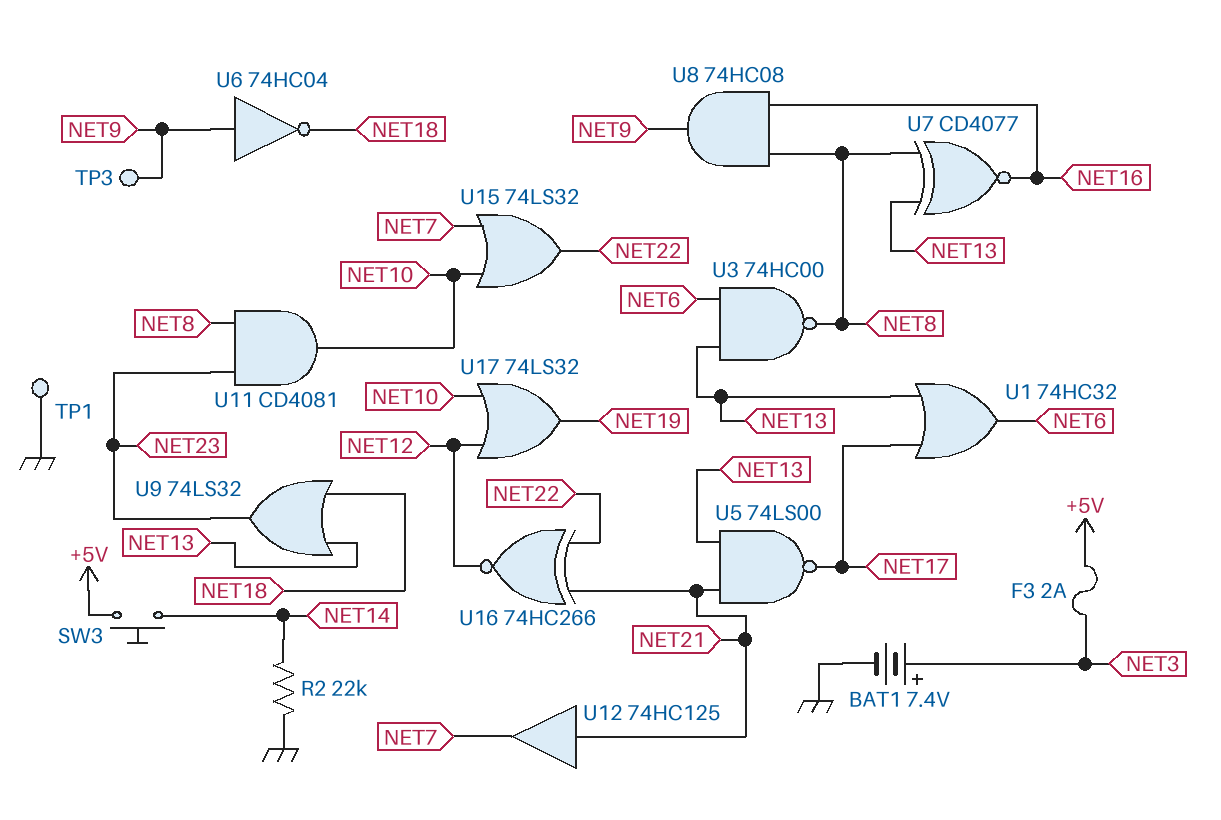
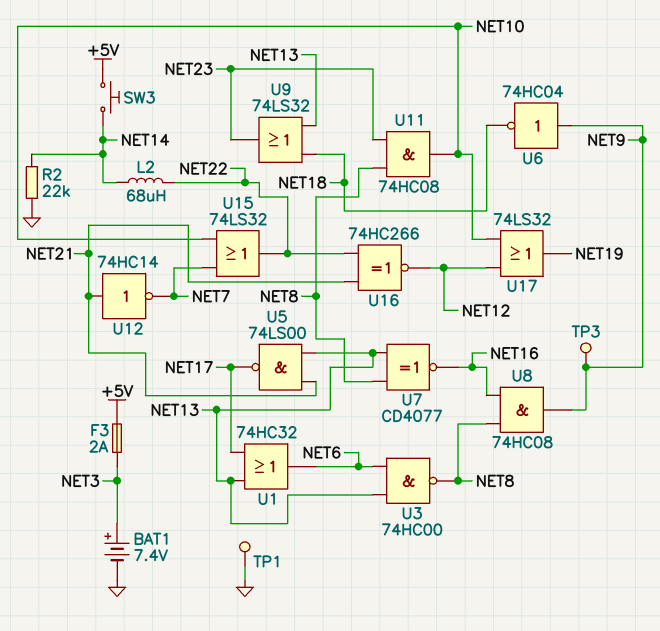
L2: none -> 68uH (NET14, NET22)
U11: AND CD4081 (in NET8, in NET23, out NET10) -> AND 74HC08 (in NET8, in NET23, out NET10)
U12: buffer 74HC125 (in NET21, out NET7) -> NOT 74HC14 (in NET21, out NET7)

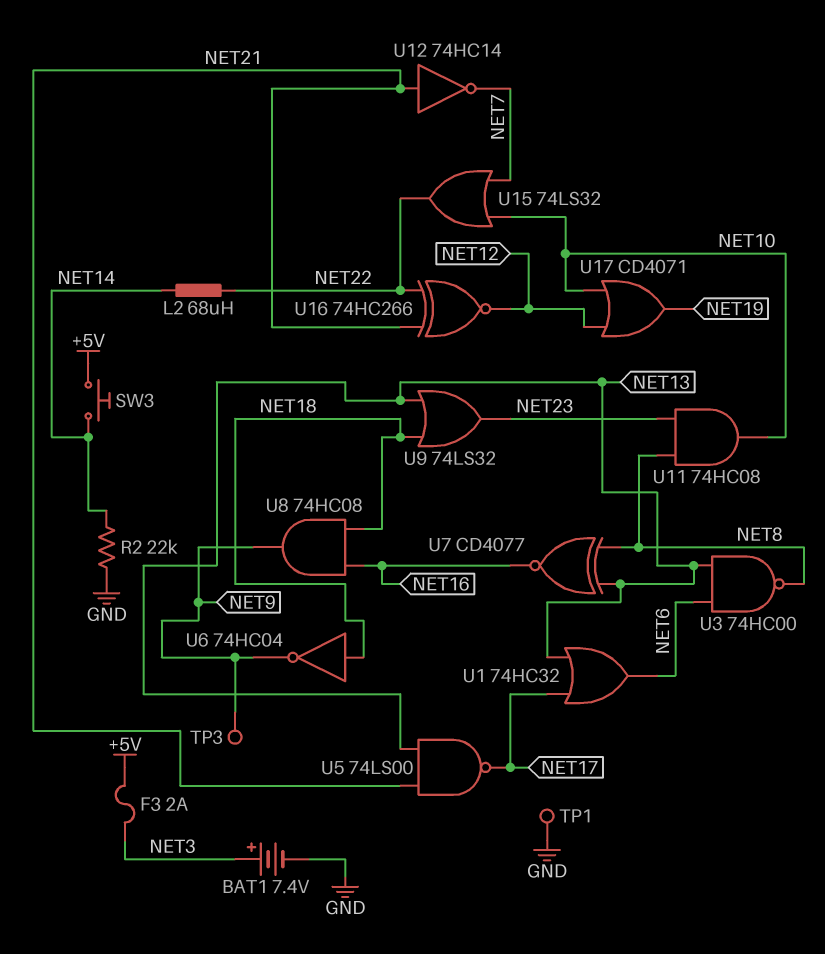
U6: NOT 74HC04 (in NET9, out NET18) -> NOT 74HC04 (in NET18, out NET9)
U8: AND 74HC08 (in NET8, in NET16, out NET9) -> AND 74HC08 (in NET16, in NET18, out NET9)
U17: OR 74LS32 (in NET10, in NET12, out NET19) -> OR CD4071 (in NET10, in NET12, out NET19)

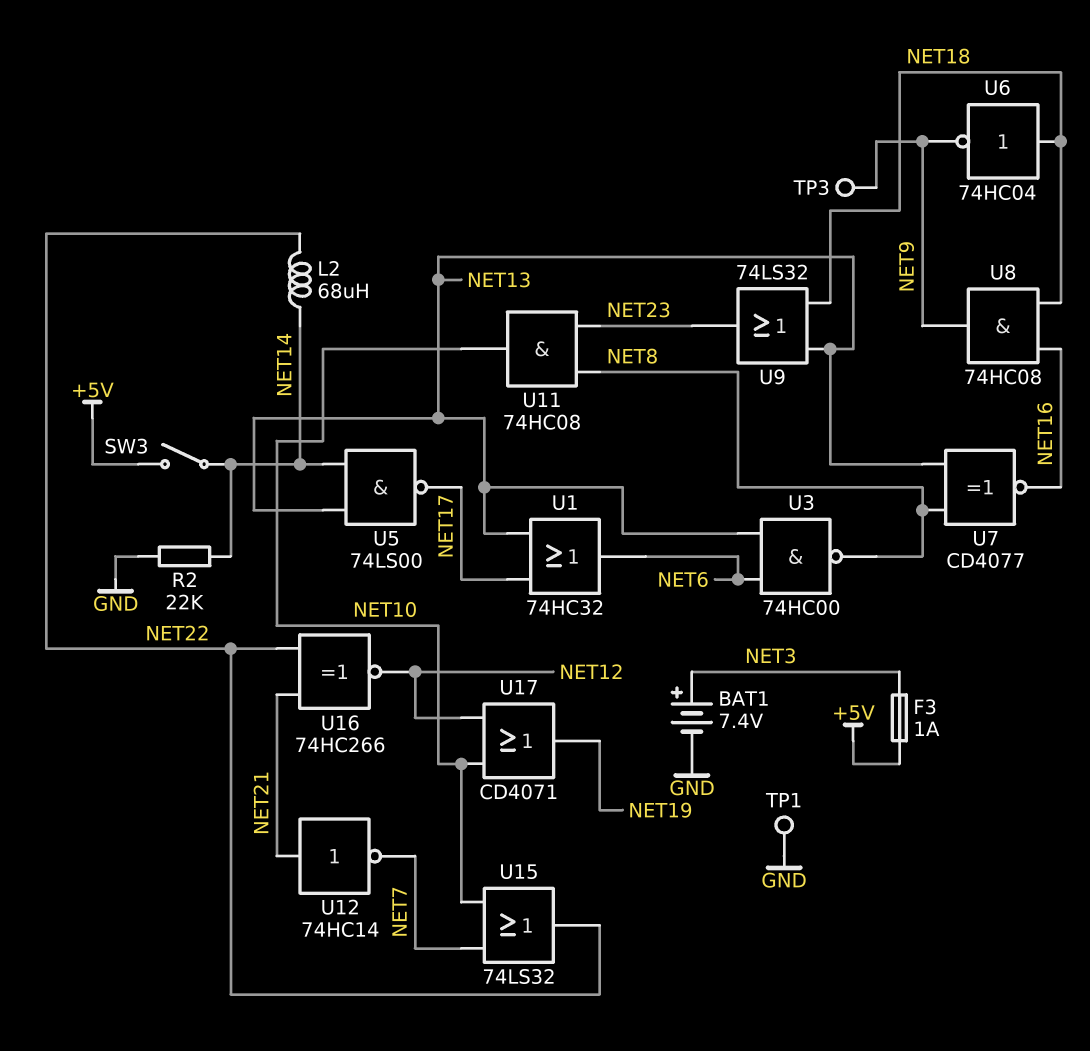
F3: 2A (+5V, NET3) -> 1A (+5V, NET3)
SW3: button (+5V, NET14) -> switch (+5V, NET14)
U5: NAND 74LS00 (in NET13, in NET21, out NET17) -> NAND 74LS00 (in NET13, in NET14, out NET17)

